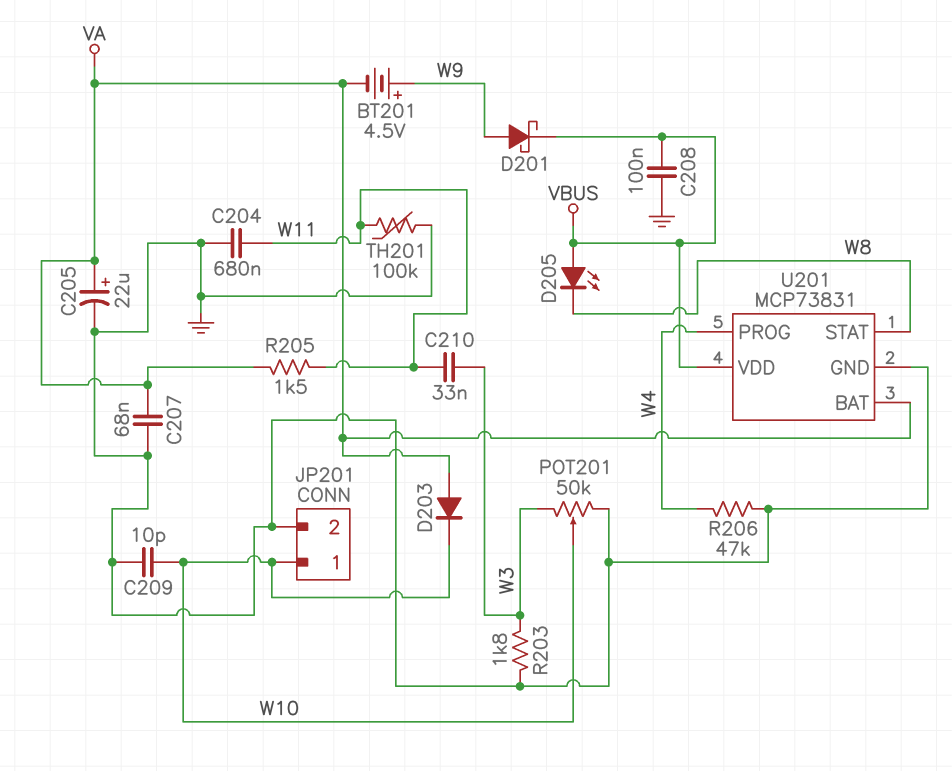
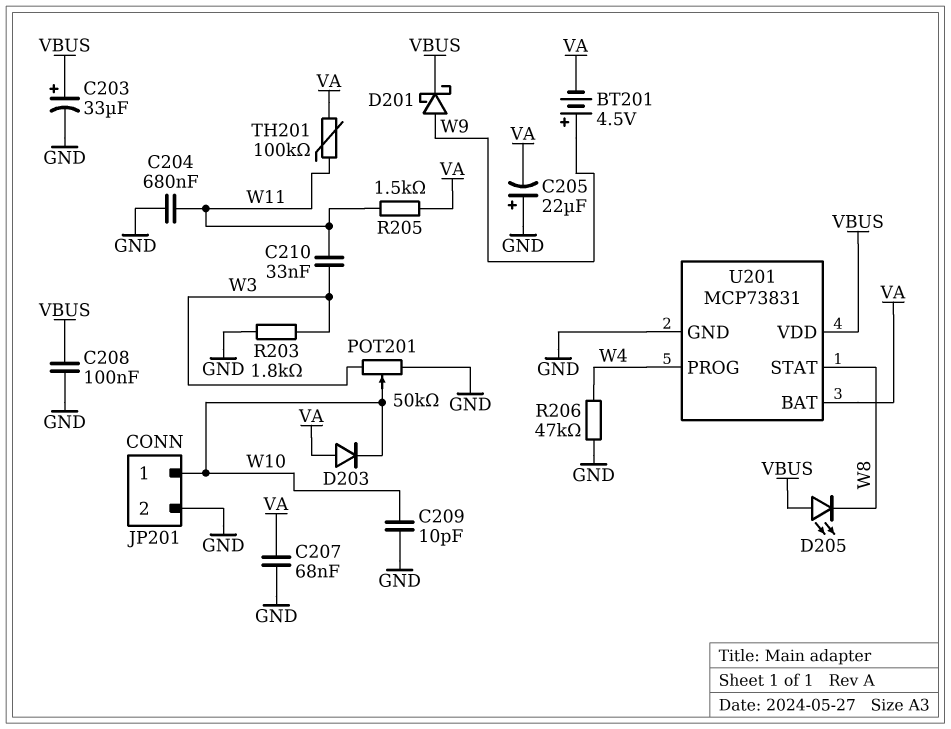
C203: none -> 33uF (plus VBUS, minus GND)
C205: 22uF (plus VA, minus GND) -> 22uF (plus GND, minus VA)
TH201: 100k (GND, W11) -> 100k (VA, W11)

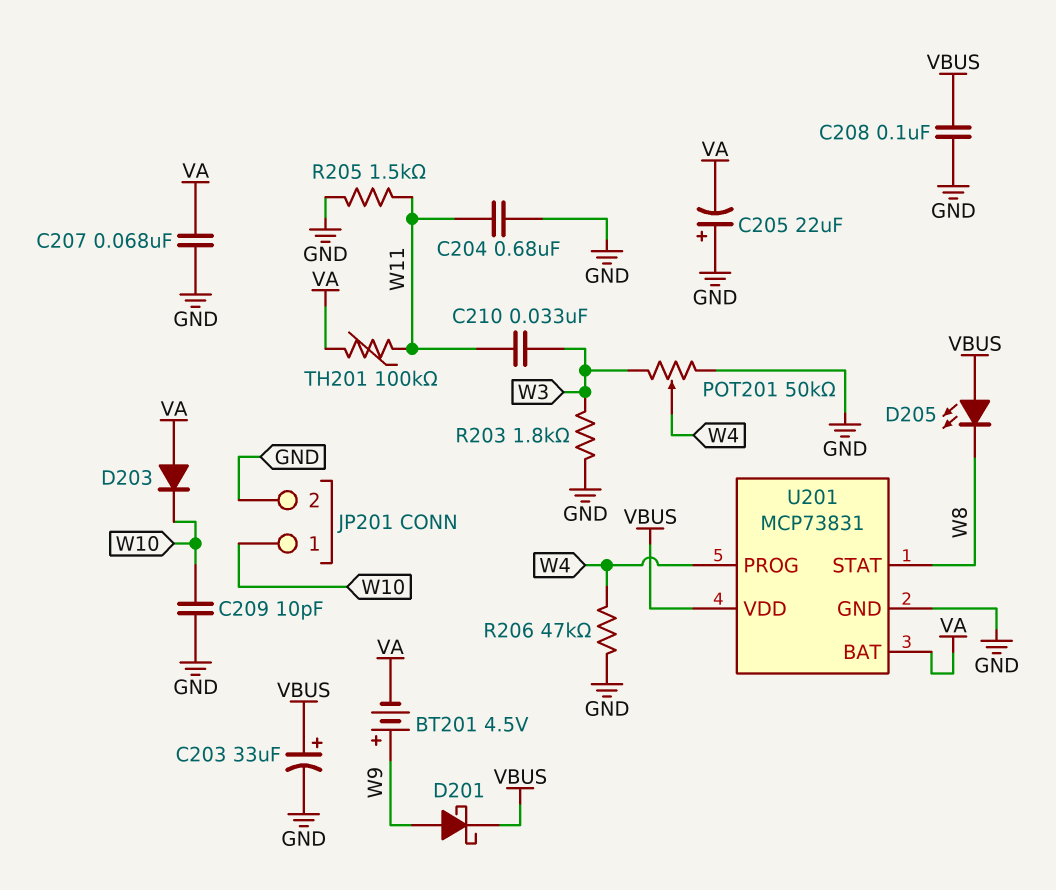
POT201: 50k (GND, W3, wiper W10) -> 50k (GND, W3, wiper W4)
R205: 1.5k (VA, W11) -> 1.5k (GND, W11)

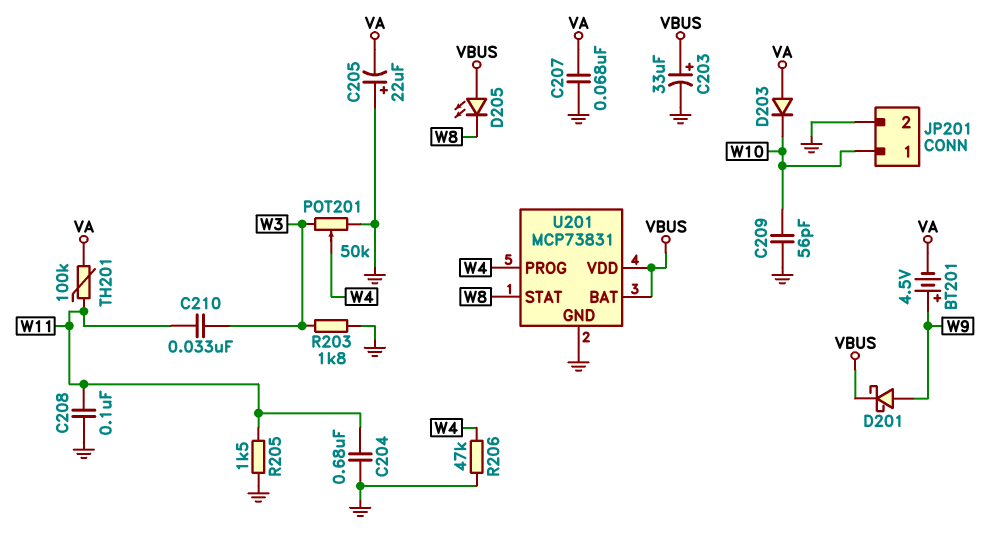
C208: 100nF (GND, VBUS) -> 100nF (GND, W11)
C209: 10pF (GND, W10) -> 56pF (GND, W10)
U201 pin BAT: VA -> VBUS

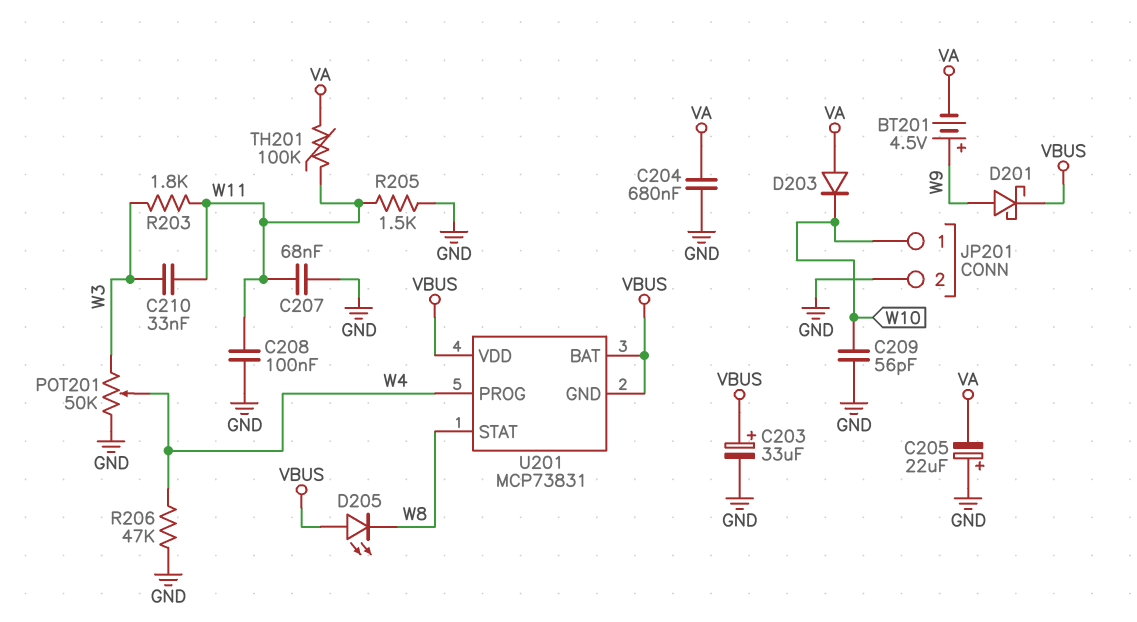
C204: 680nF (GND, W11) -> 680nF (GND, VA)
C207: 68nF (GND, VA) -> 68nF (GND, W11)
R203: 1.8k (GND, W3) -> 1.8k (W3, W11)
U201 pin GND: GND -> VBUS

